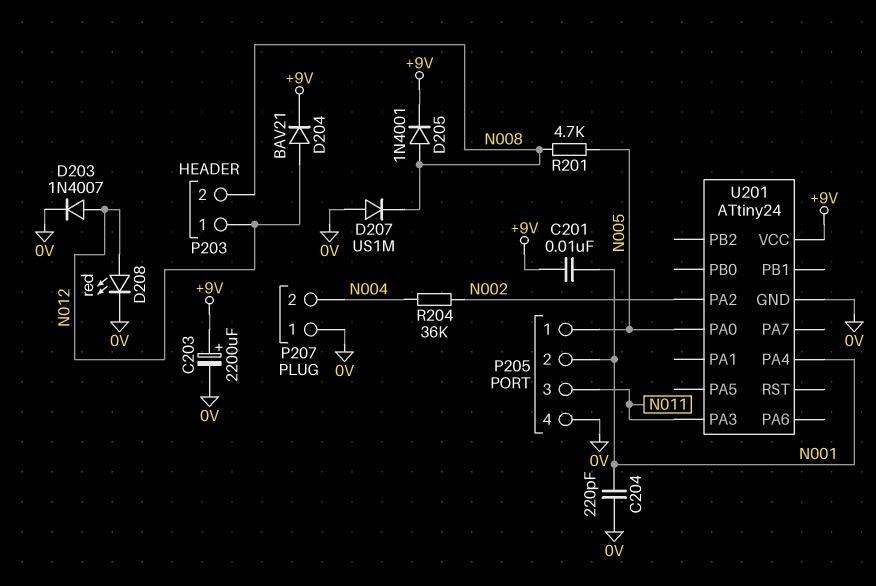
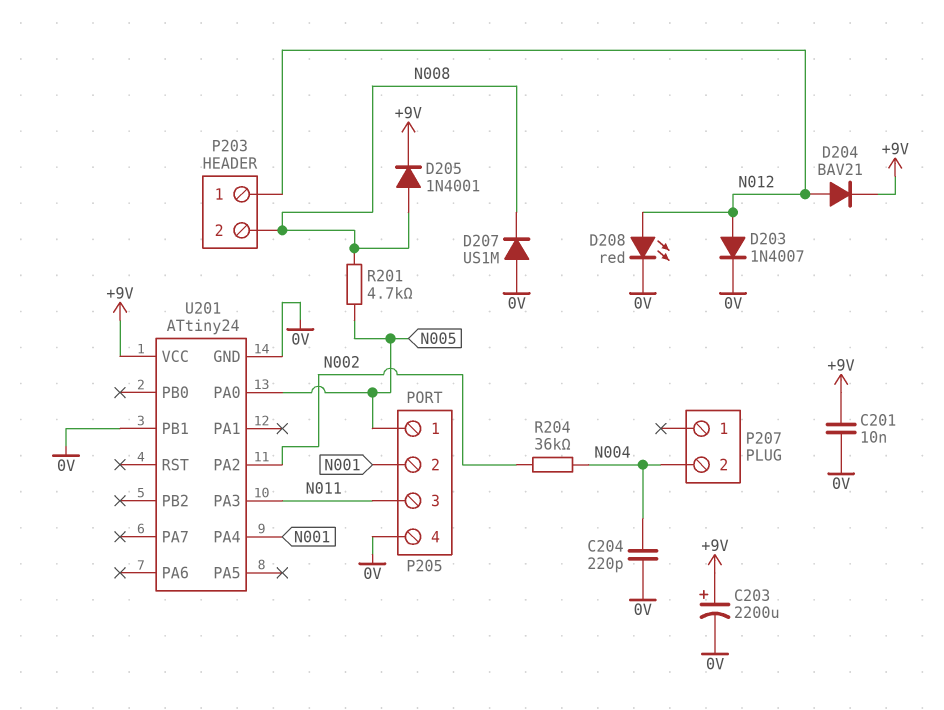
C201: 10nF (+9V, N001) -> 10nF (+9V, 0V)
C204: 220pF (0V, N001) -> 220pF (0V, N004)
P207 pin 1: 0V -> none
U201 pin PB1: none -> 0V

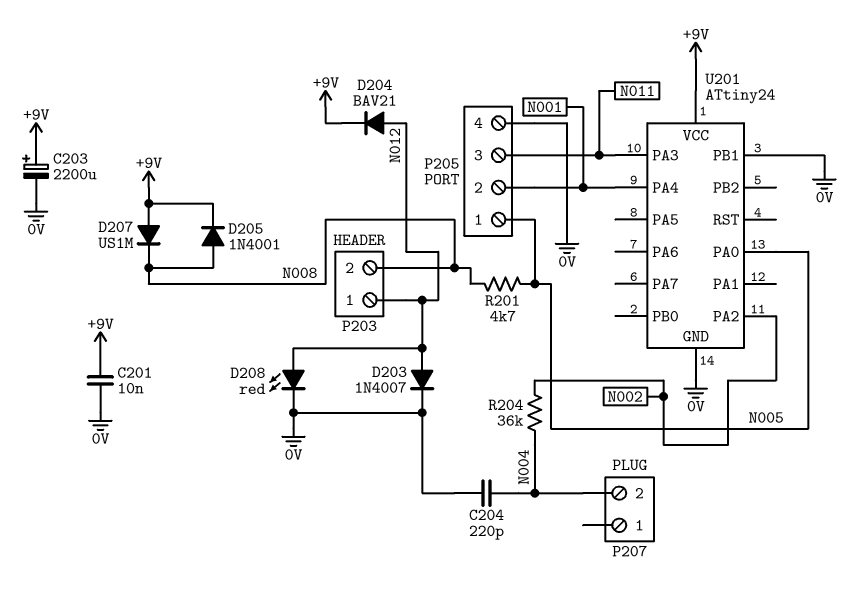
D207: diode US1M (A 0V, K N008) -> diode US1M (A +9V, K N008)

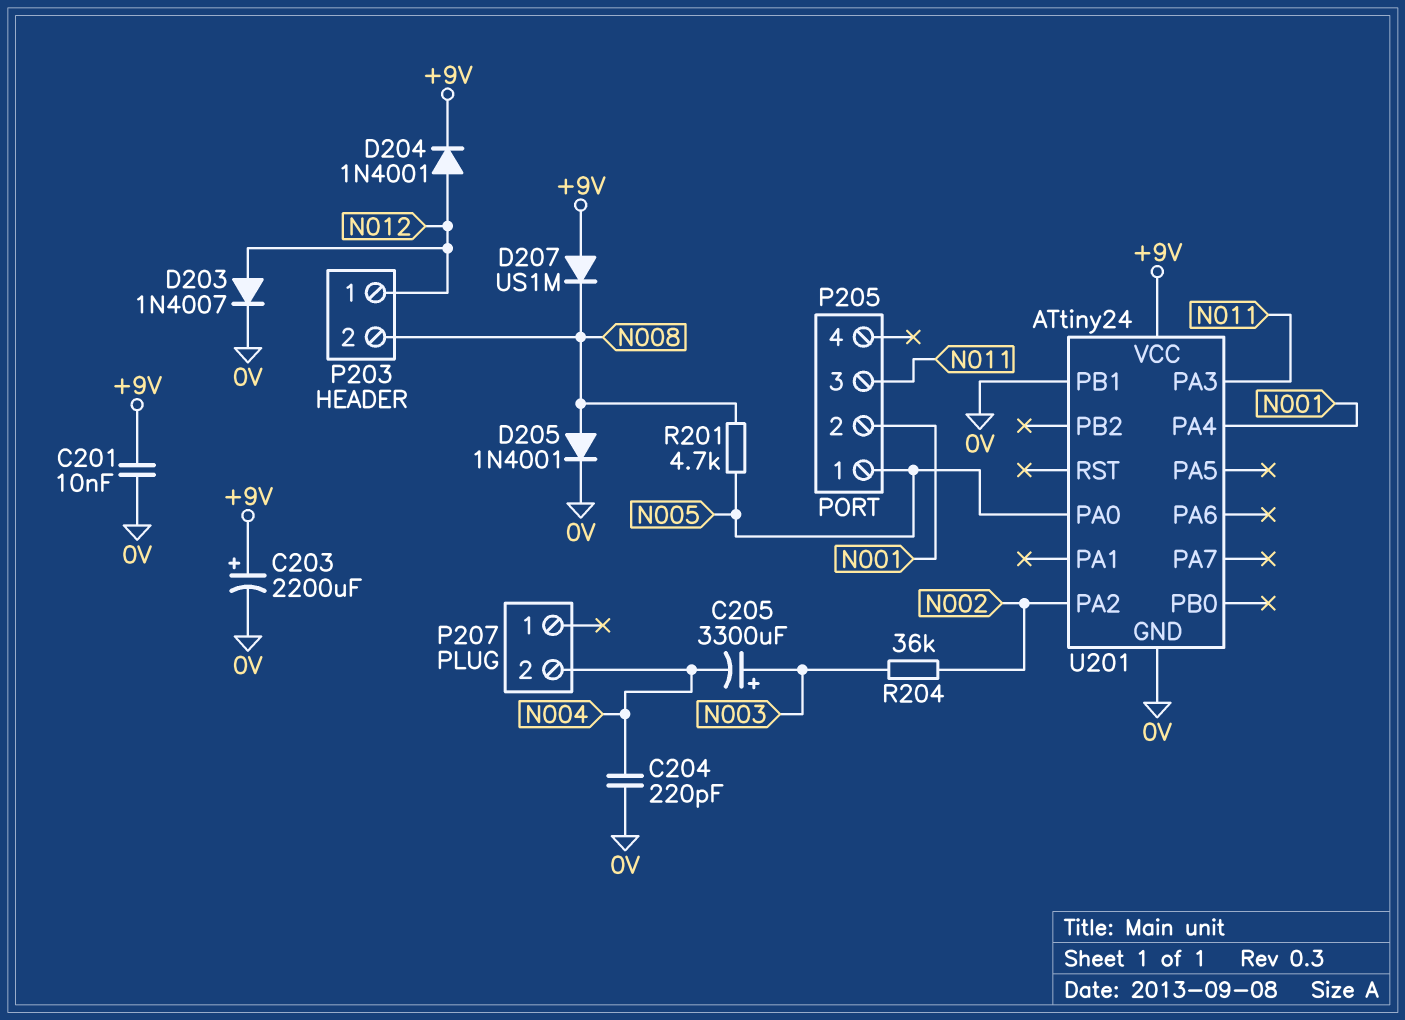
C205: none -> 3300uF (plus N003, minus N004)
D204: diode BAV21 (A N012, K +9V) -> diode 1N4001 (A N012, K +9V)
D205: diode 1N4001 (A N008, K +9V) -> diode 1N4001 (A N008, K 0V)
D208: LED red (A N012, K 0V) -> none
P205 pin 4: 0V -> none
R204: 36k (N002, N004) -> 36k (N002, N003)

